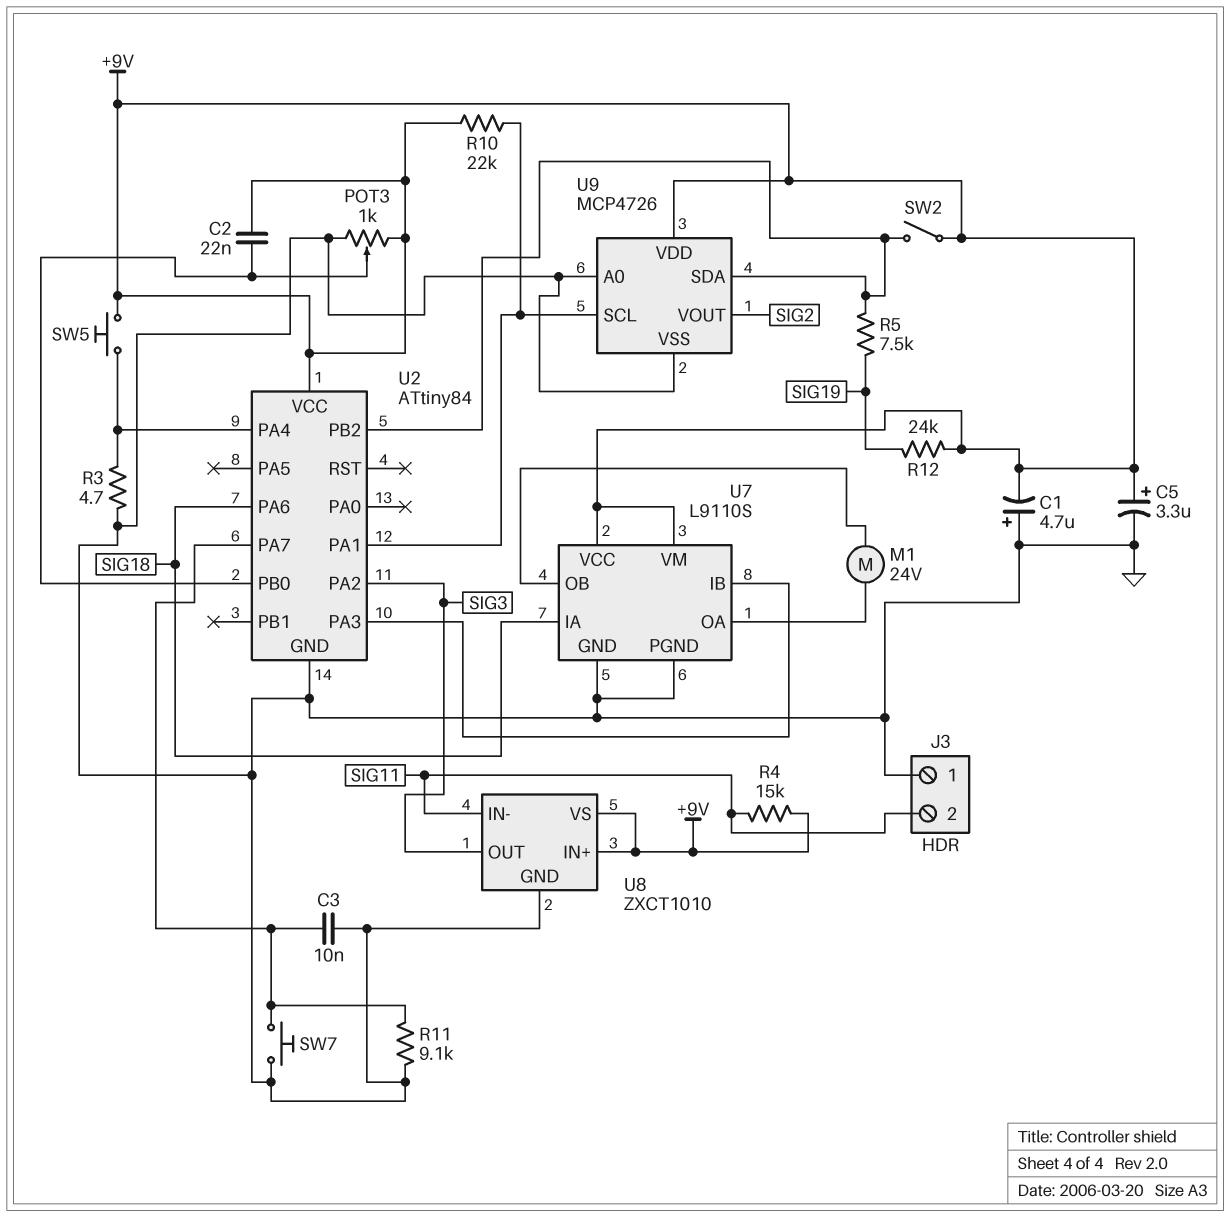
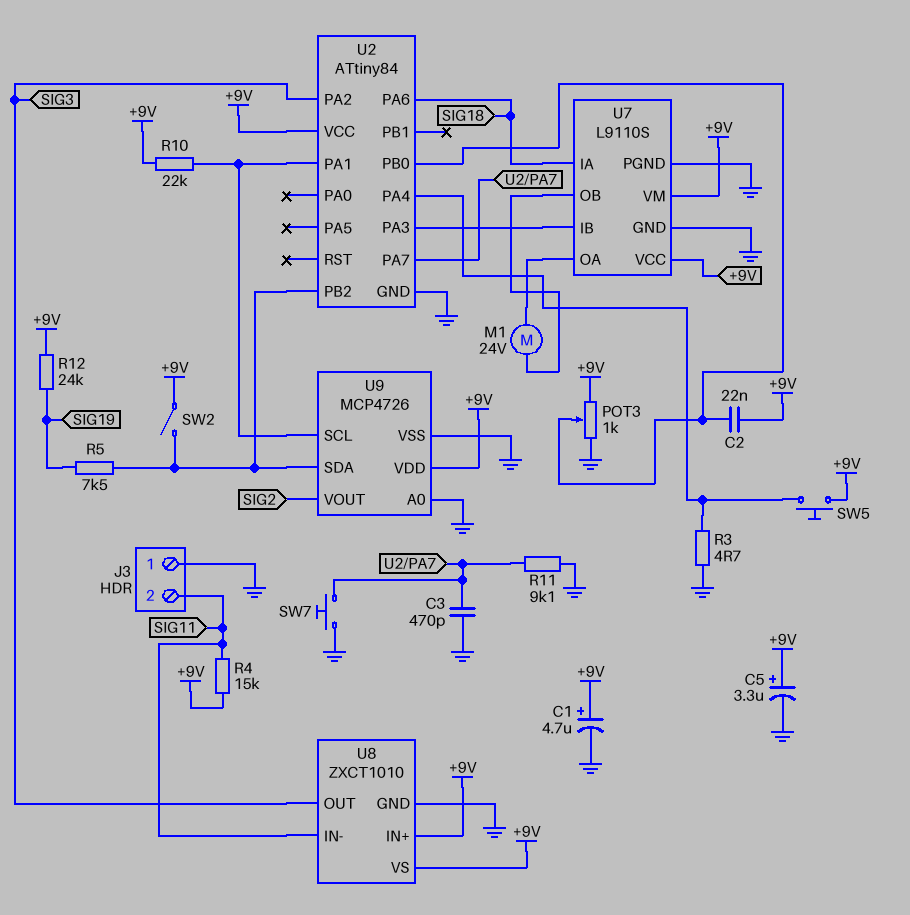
C1: 4.7uF (plus GND, minus +9V) -> 4.7uF (plus +9V, minus GND)
C3: 10nF (GND, U2/PA7) -> 470pF (GND, U2/PA7)

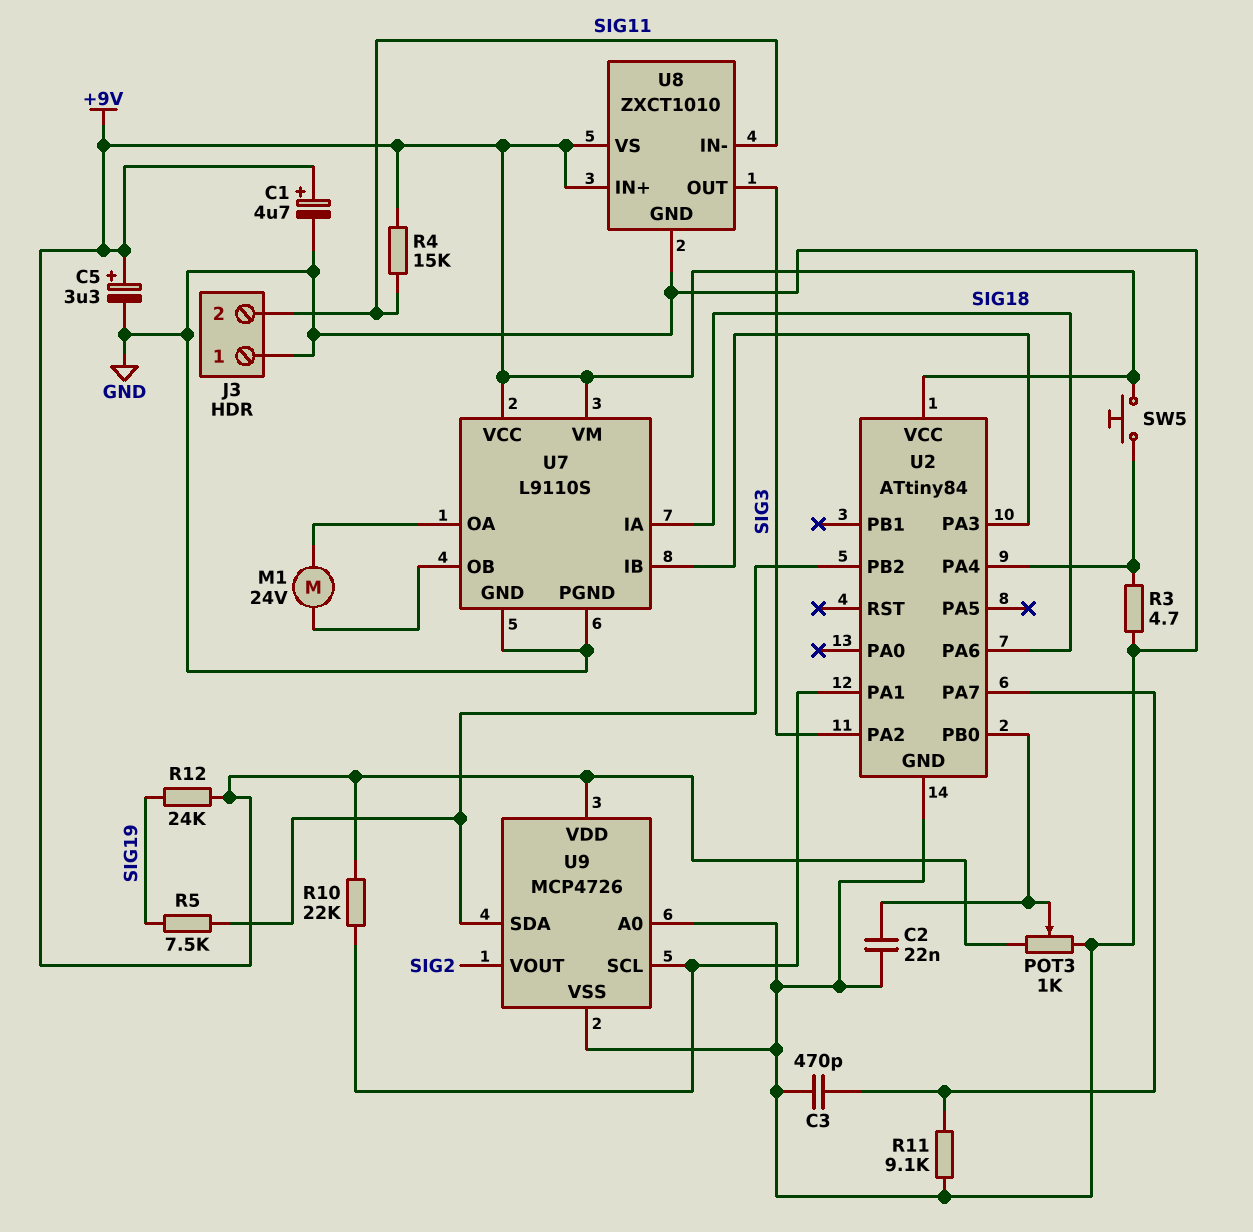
C2: 22nF (+9V, U2/PB0) -> 22nF (GND, U2/PB0)
SW2: switch (+9V, U2/PB2) -> none
SW7: button (GND, U2/PA7) -> none

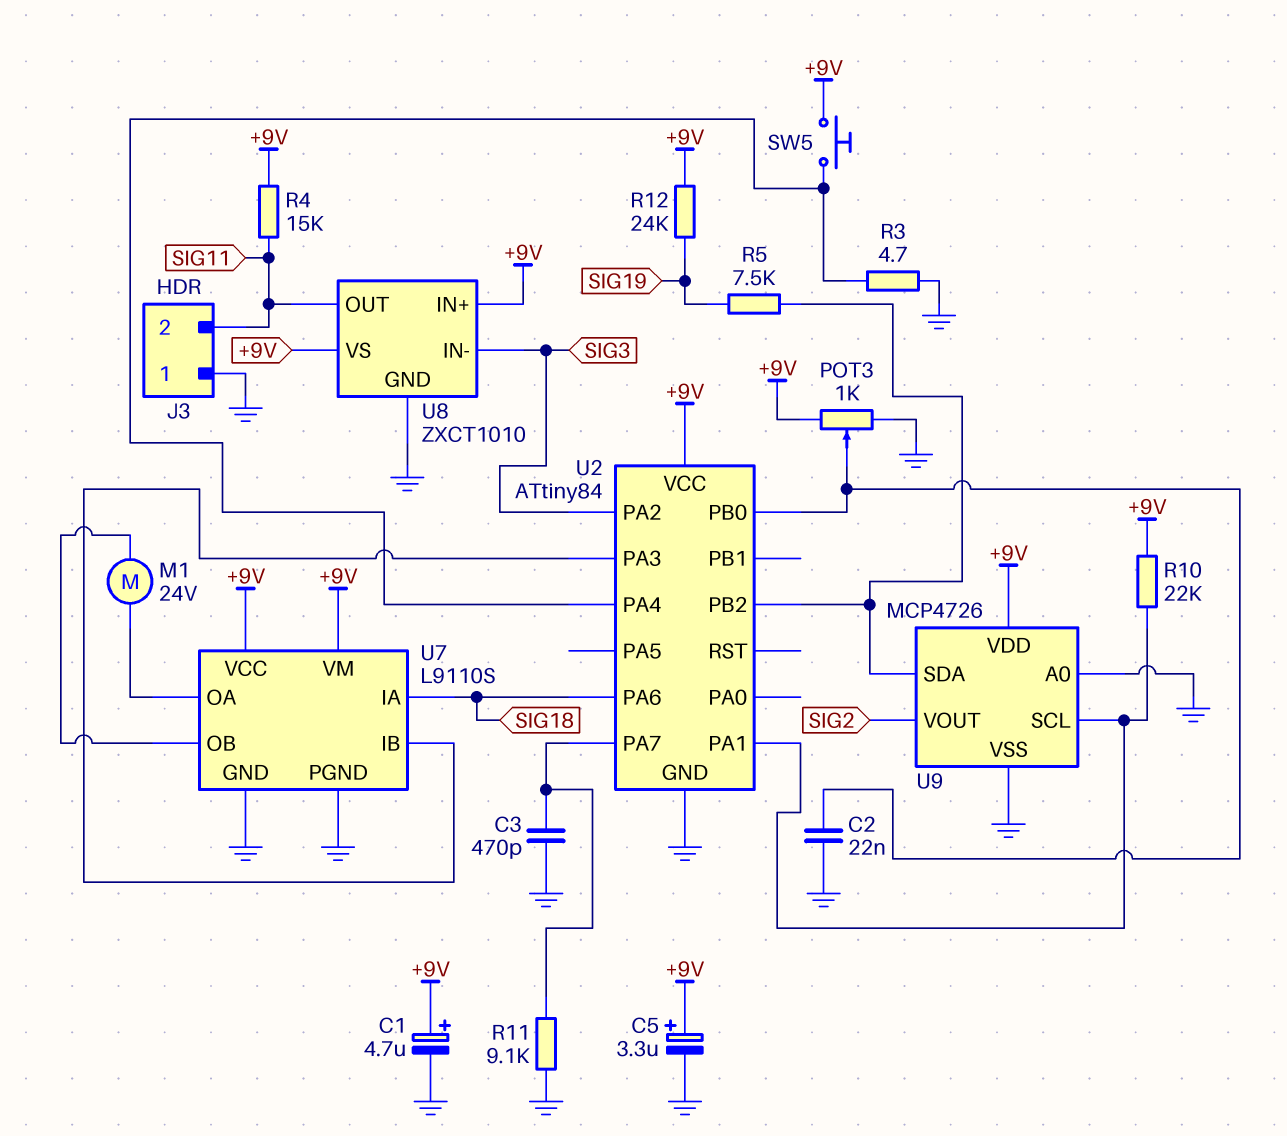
U8 pin IN-: SIG11 -> SIG3
U8 pin OUT: SIG3 -> SIG11

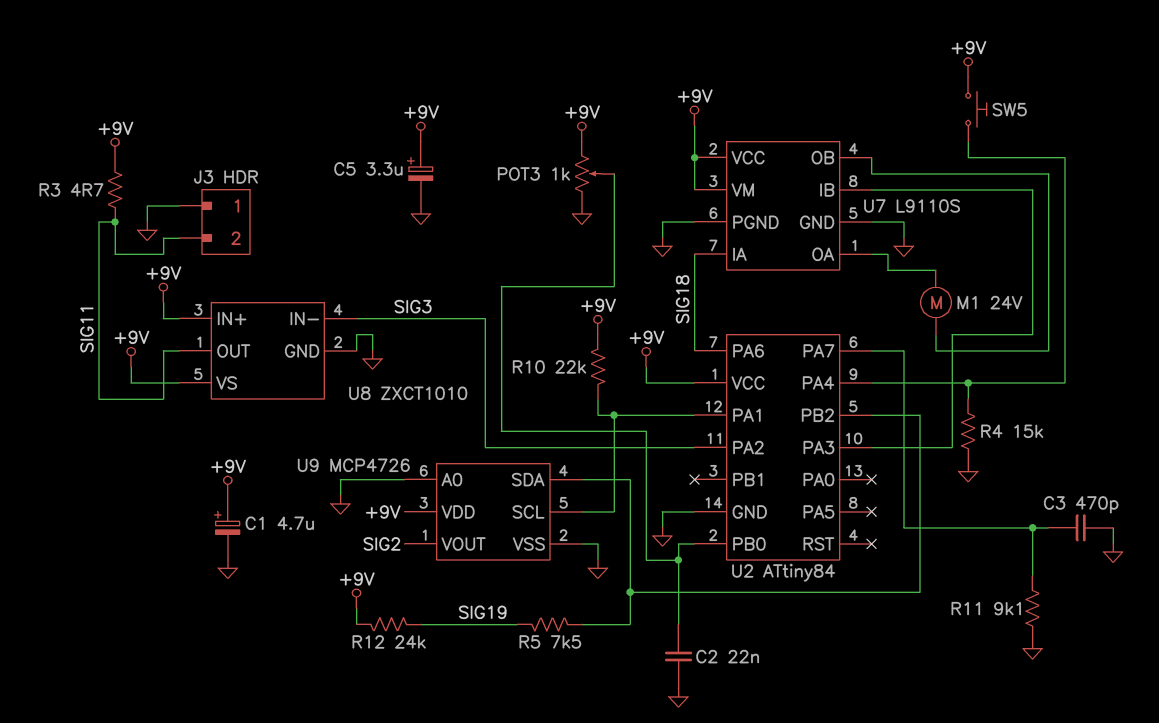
R3: 4.7 (GND, U2/PA4) -> 4.7 (+9V, SIG11)
R4: 15k (+9V, SIG11) -> 15k (GND, U2/PA4)

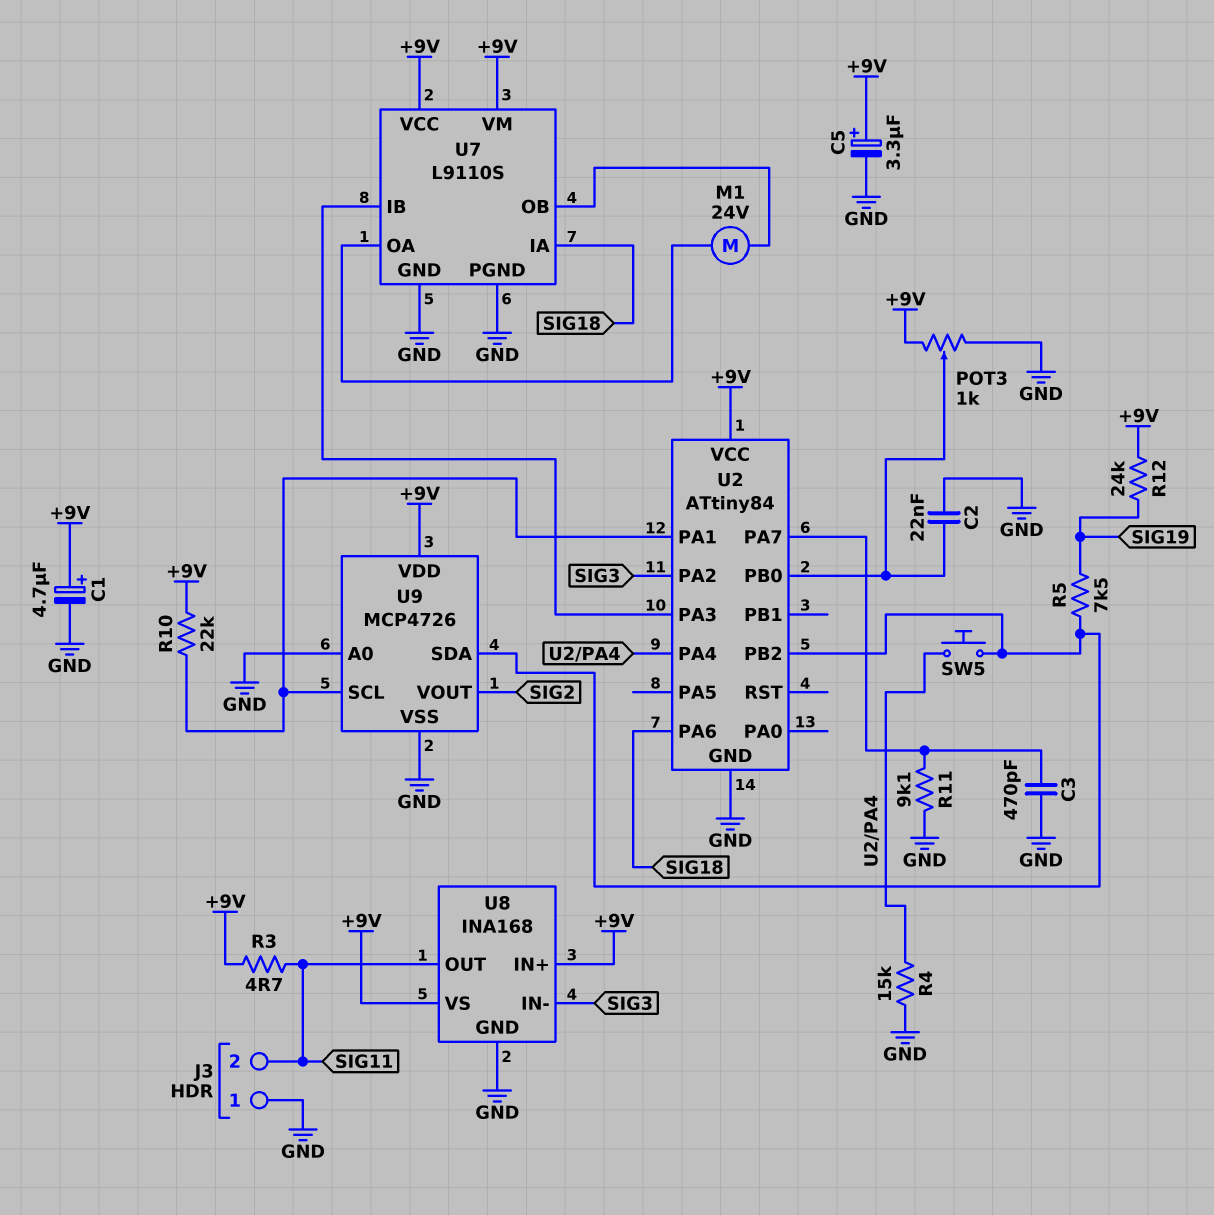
SW5: button (+9V, U2/PA4) -> button (U2/PA4, U2/PB2)
U8: ZXCT1010 -> INA168

